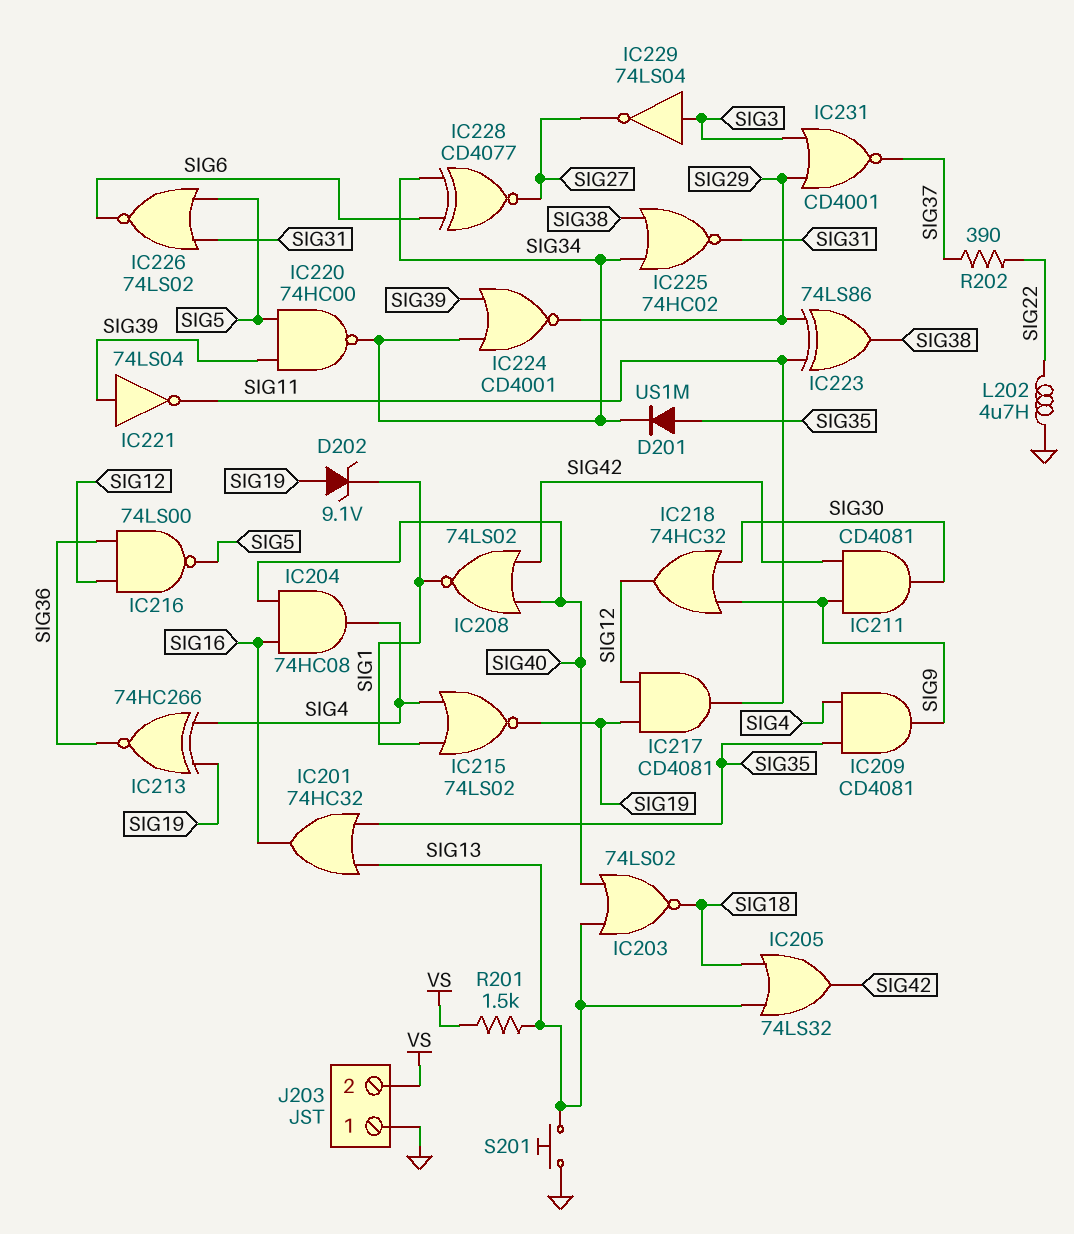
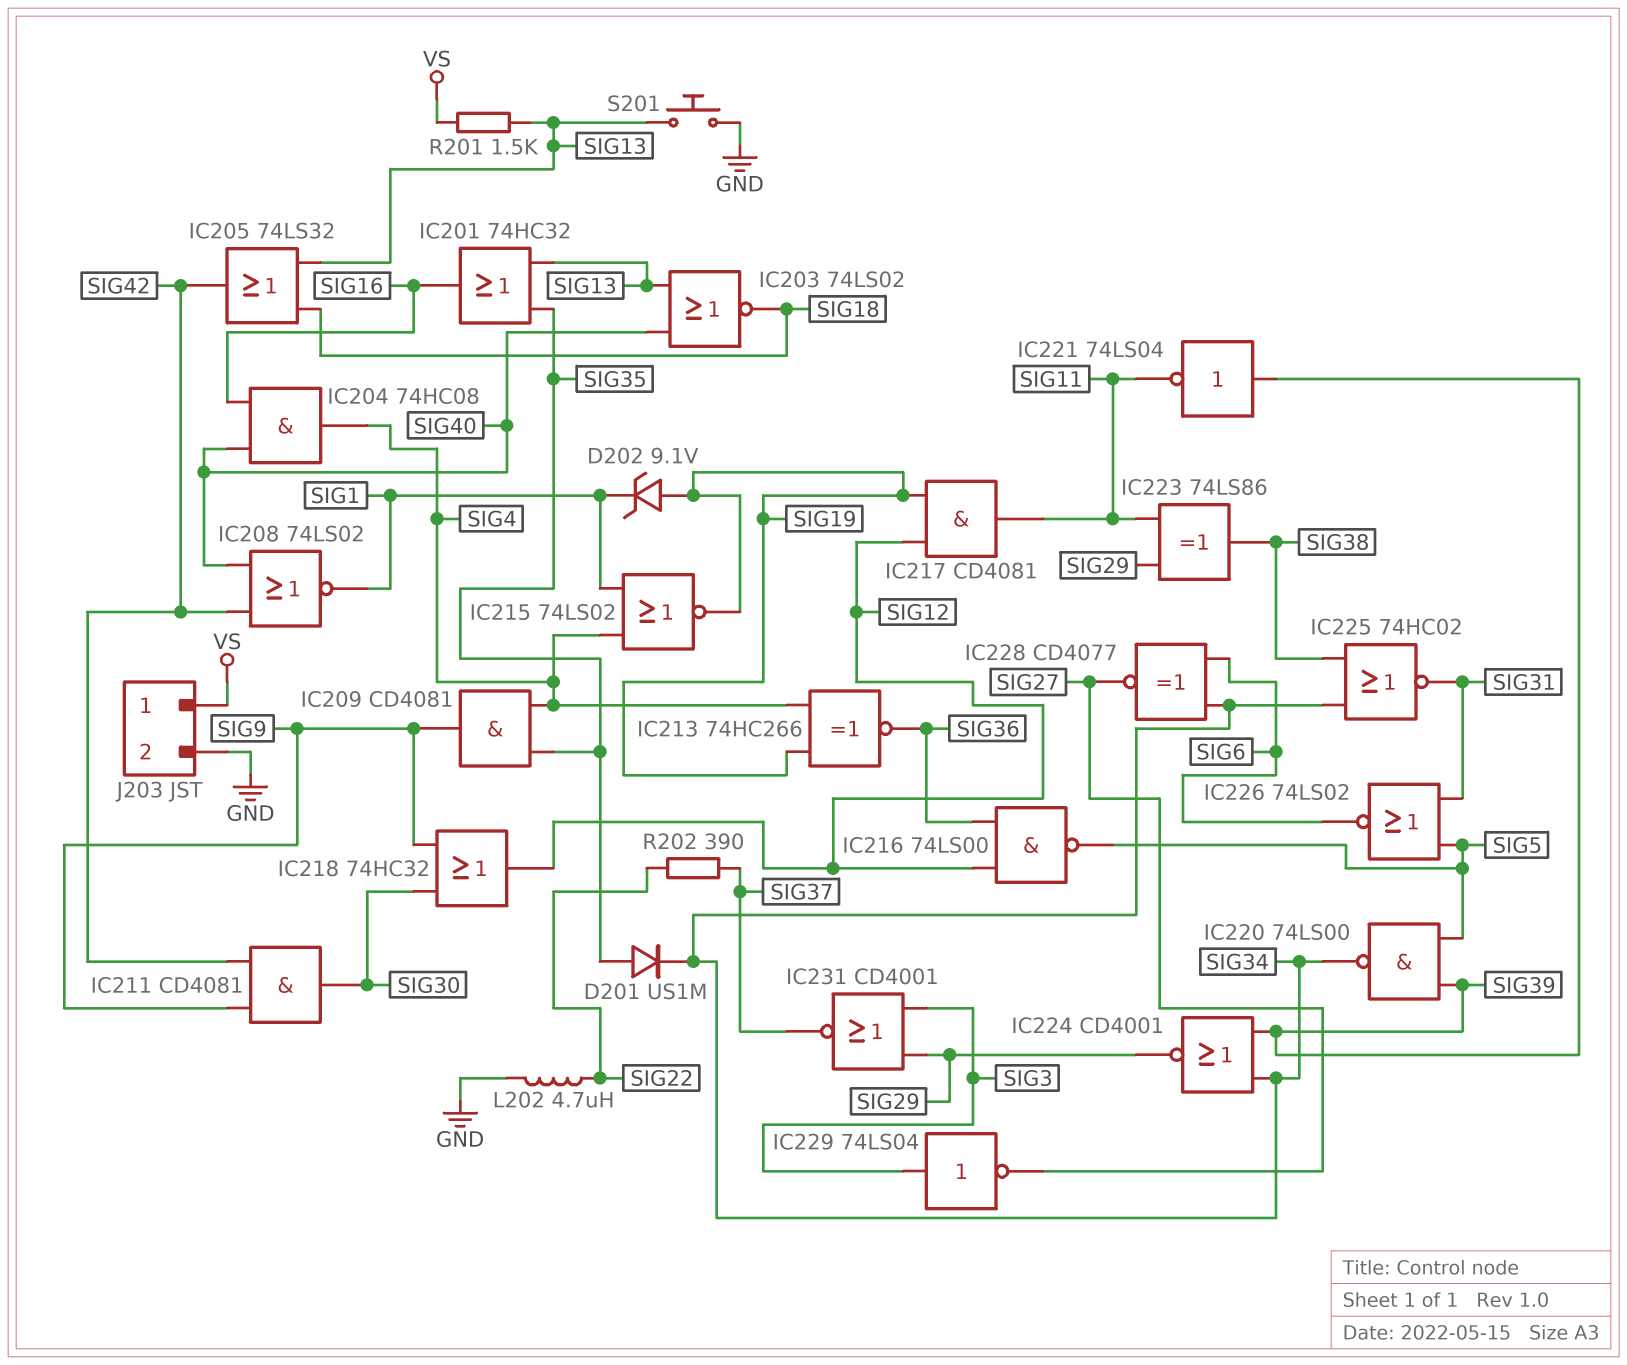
IC220: NAND 74HC00 (in SIG5, in SIG39, out SIG34) -> NAND 74LS00 (in SIG5, in SIG39, out SIG34)
J203 pin 1: GND -> VS
J203 pin 2: VS -> GND

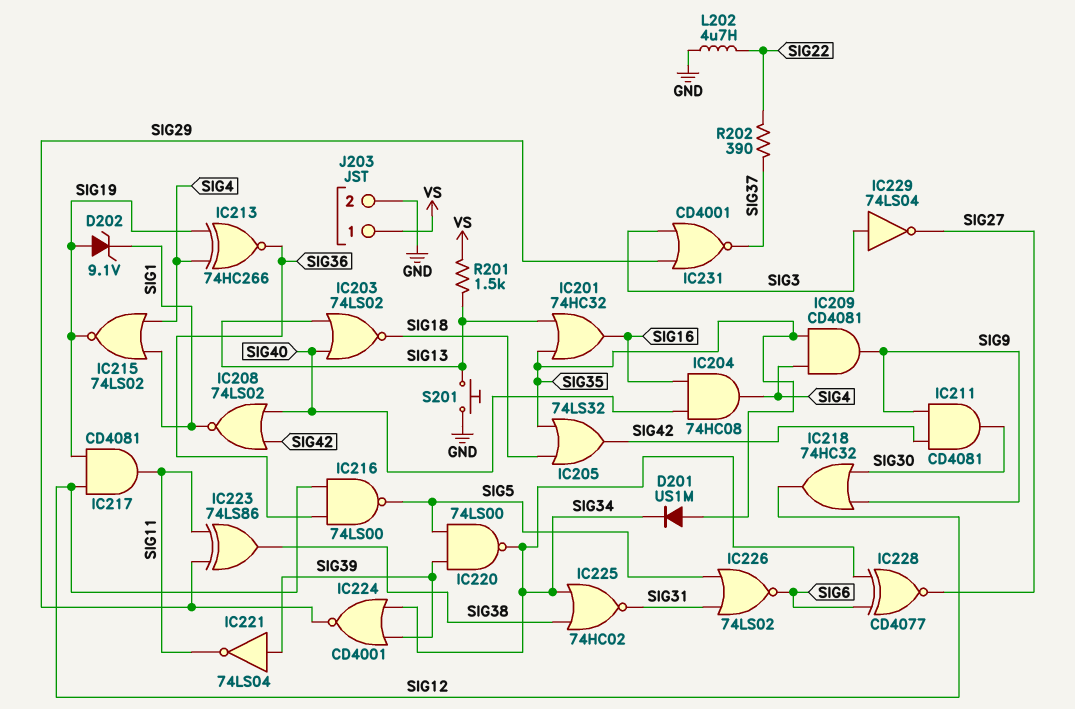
IC205: OR 74LS32 (in SIG13, in SIG18, out SIG42) -> OR 74LS32 (in SIG18, in SIG35, out SIG42)

